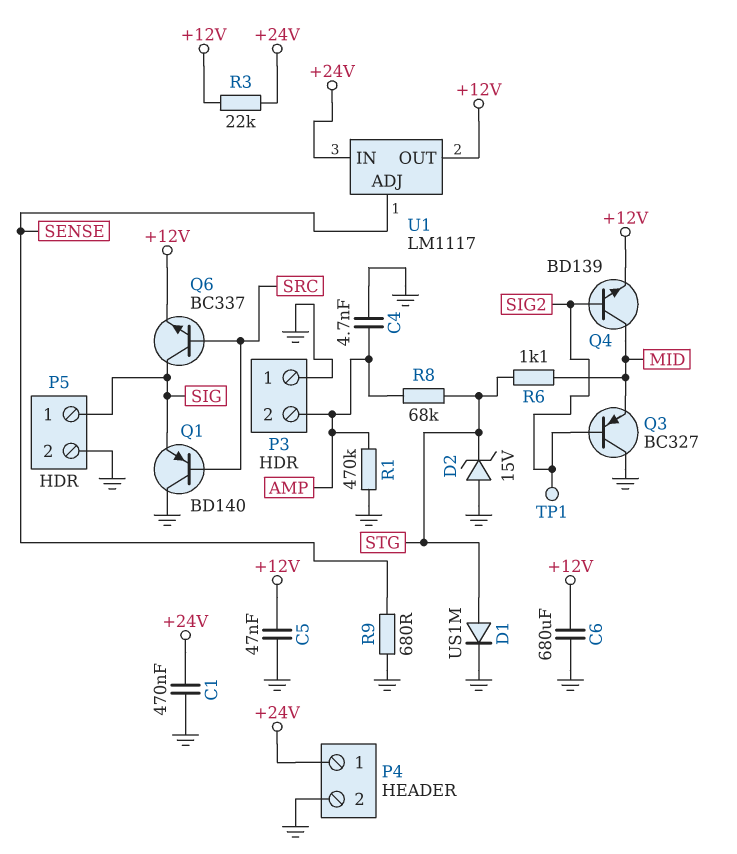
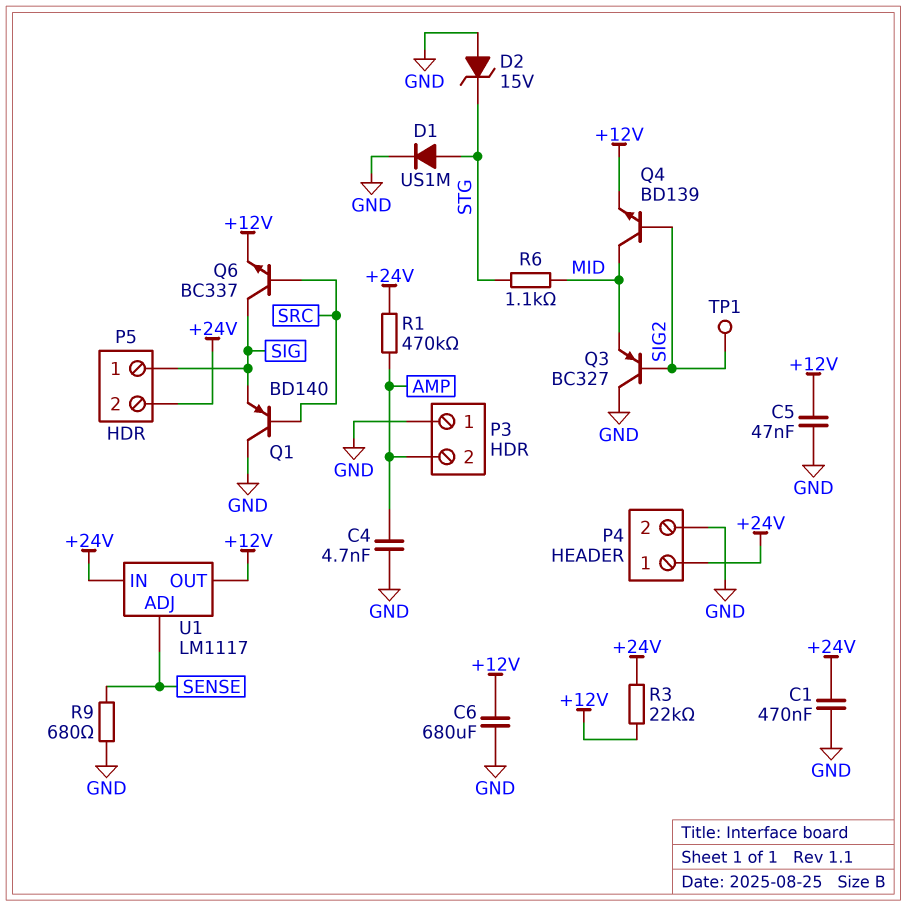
P5 pin 2: GND -> +24V
R1: 470k (AMP, GND) -> 470k (+24V, AMP)
R8: 68k (AMP, STG) -> none

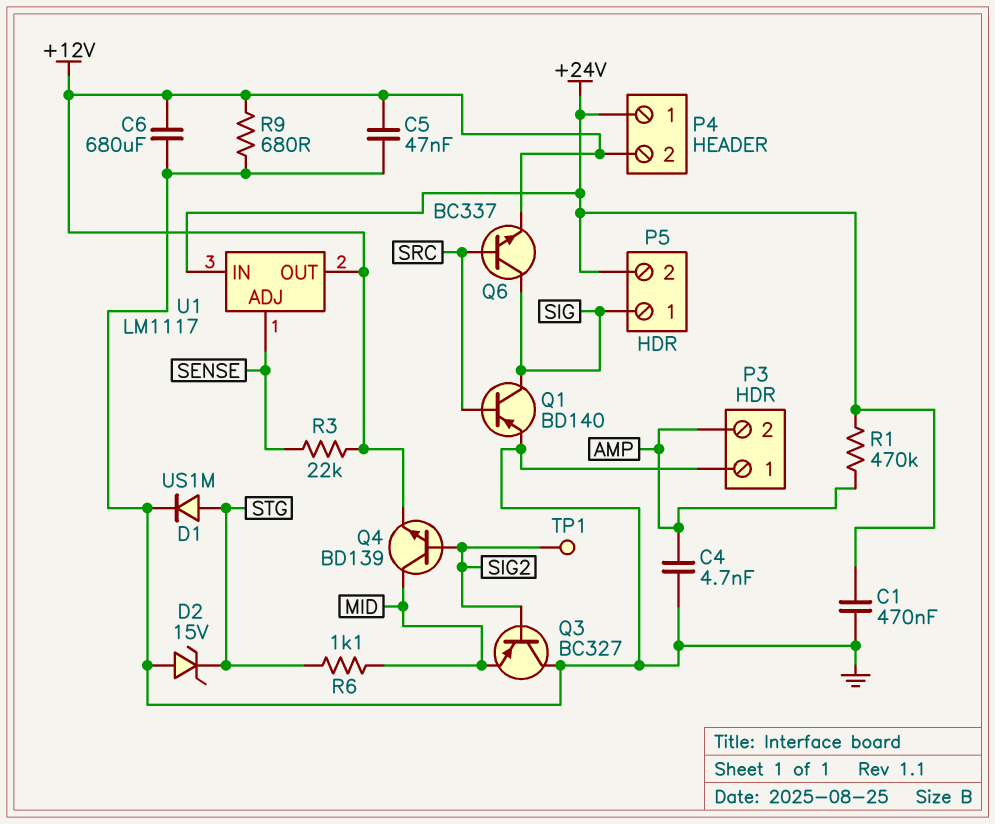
P4 pin 2: GND -> +12V
Q1: PNP BD140 (B SRC, C GND, E SIG) -> PNP BD140 (B SRC, C SIG, E GND)
R3: 22k (+12V, +24V) -> 22k (+12V, SENSE)
R9: 680 (GND, SENSE) -> 680 (+12V, GND)

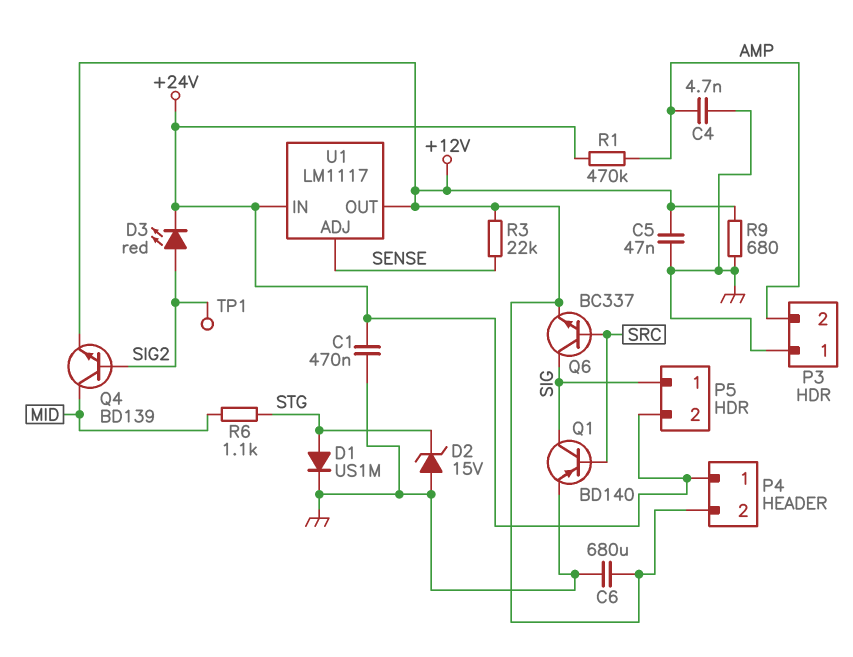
D3: none -> LED red (A SIG2, K +24V)
Q3: PNP BC327 (B SIG2, C GND, E MID) -> none

